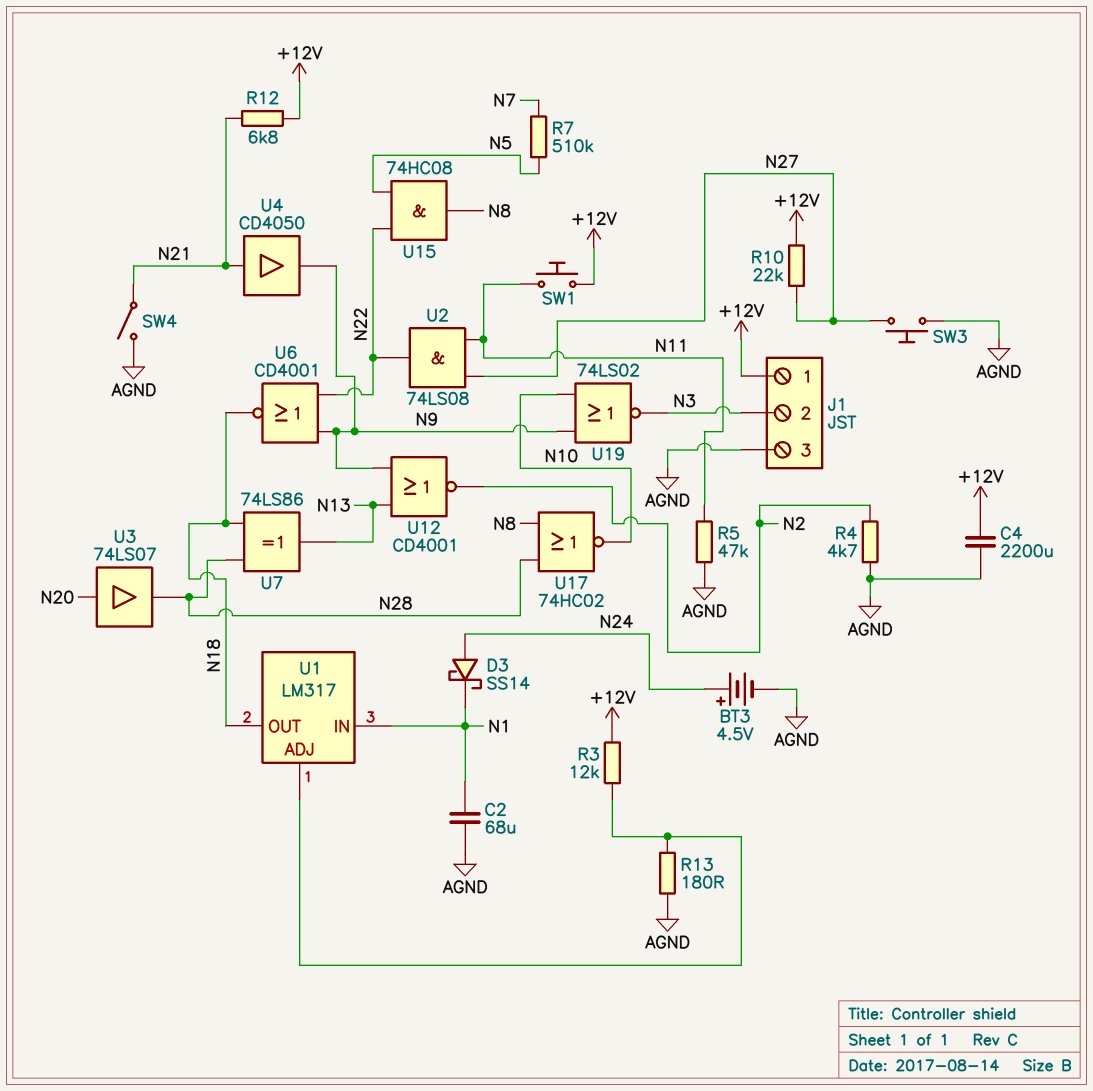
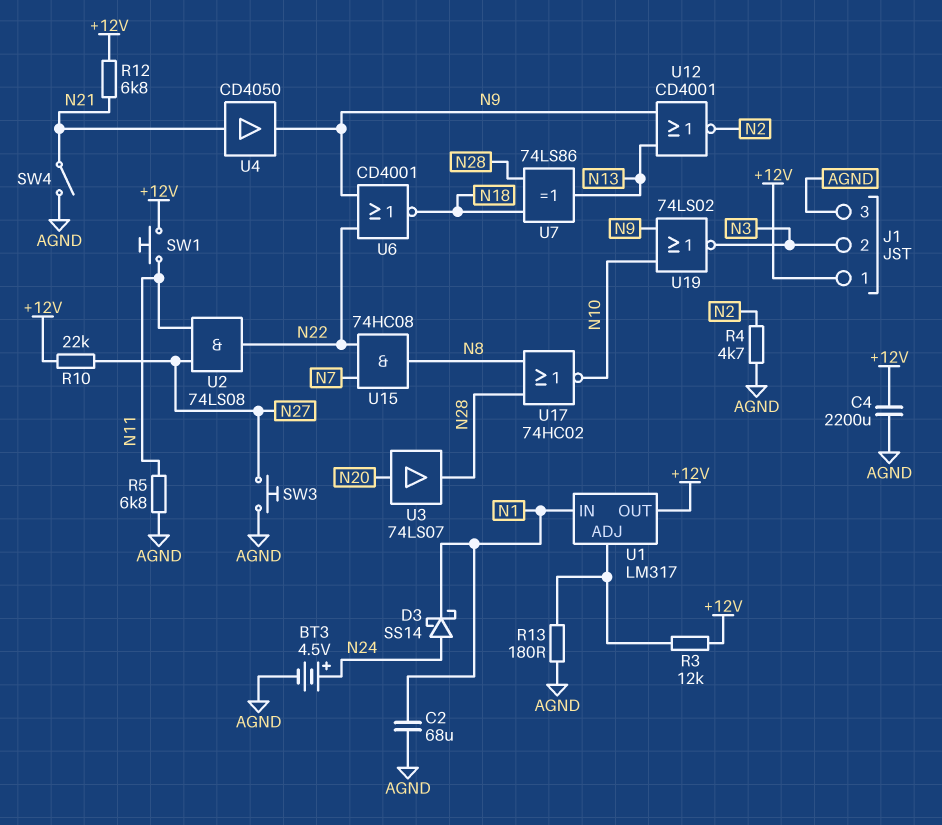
R5: 47k (AGND, N11) -> 6.8k (AGND, N11)
R7: 510k (N5, N7) -> none
U1 pin OUT: N18 -> +12V
U15: AND 74HC08 (in N5, in N22, out N8) -> AND 74HC08 (in N7, in N22, out N8)

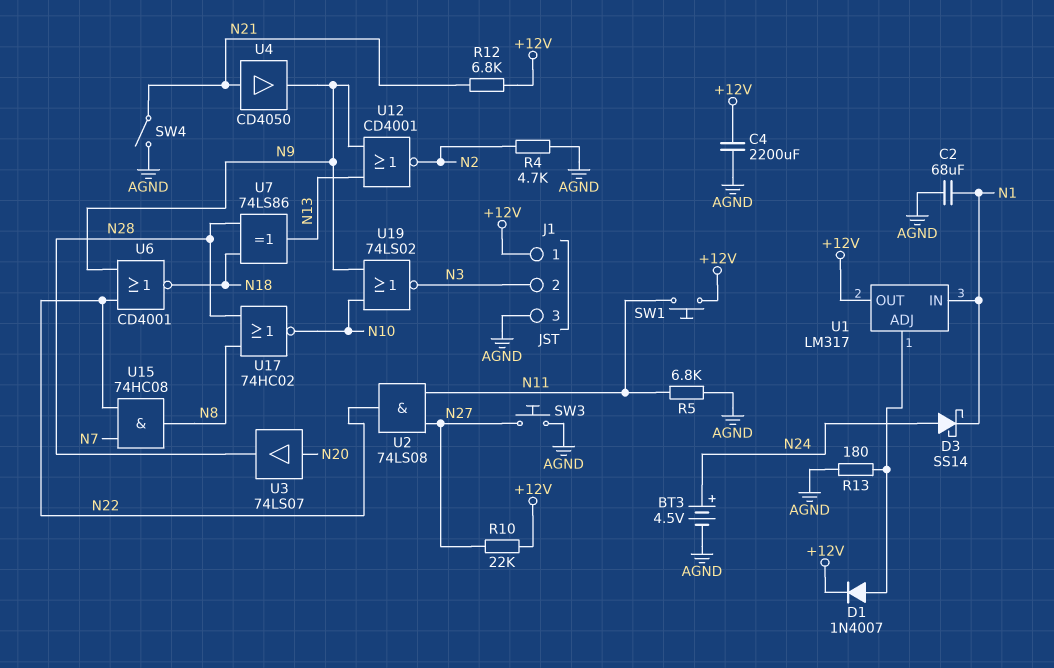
D1: none -> diode 1N4007 (A U1/ADJ, K +12V)
R3: 12k (+12V, U1/ADJ) -> none

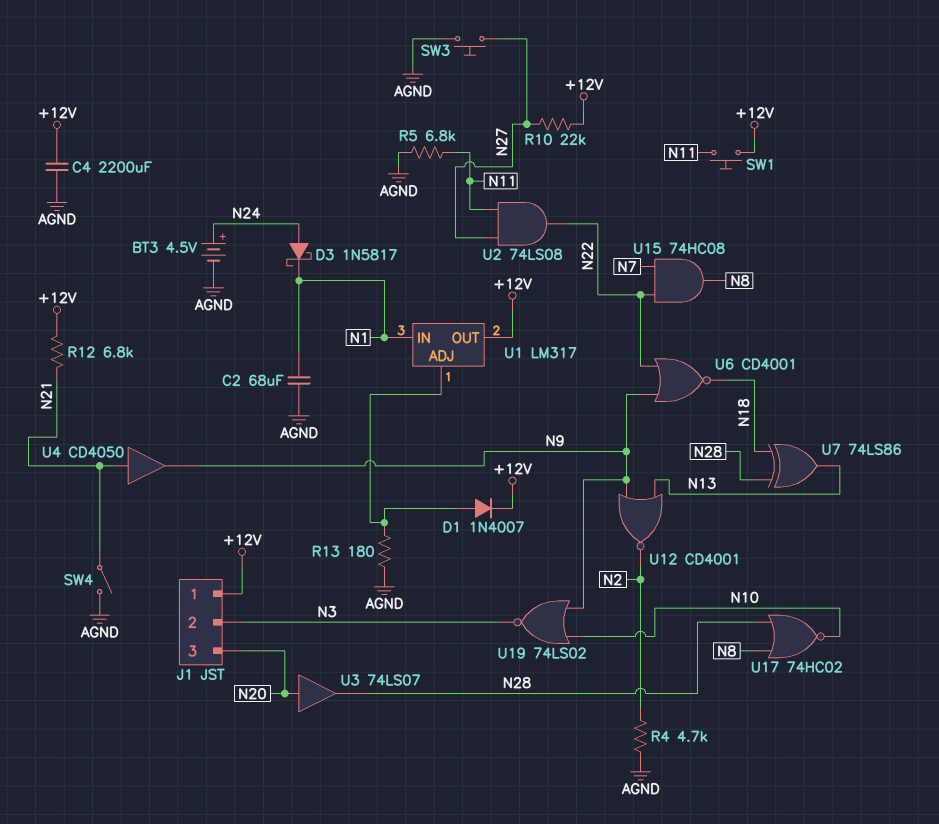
D3: schottky SS14 (A N24, K N1) -> schottky 1N5817 (A N24, K N1)
J1 pin 3: AGND -> N20

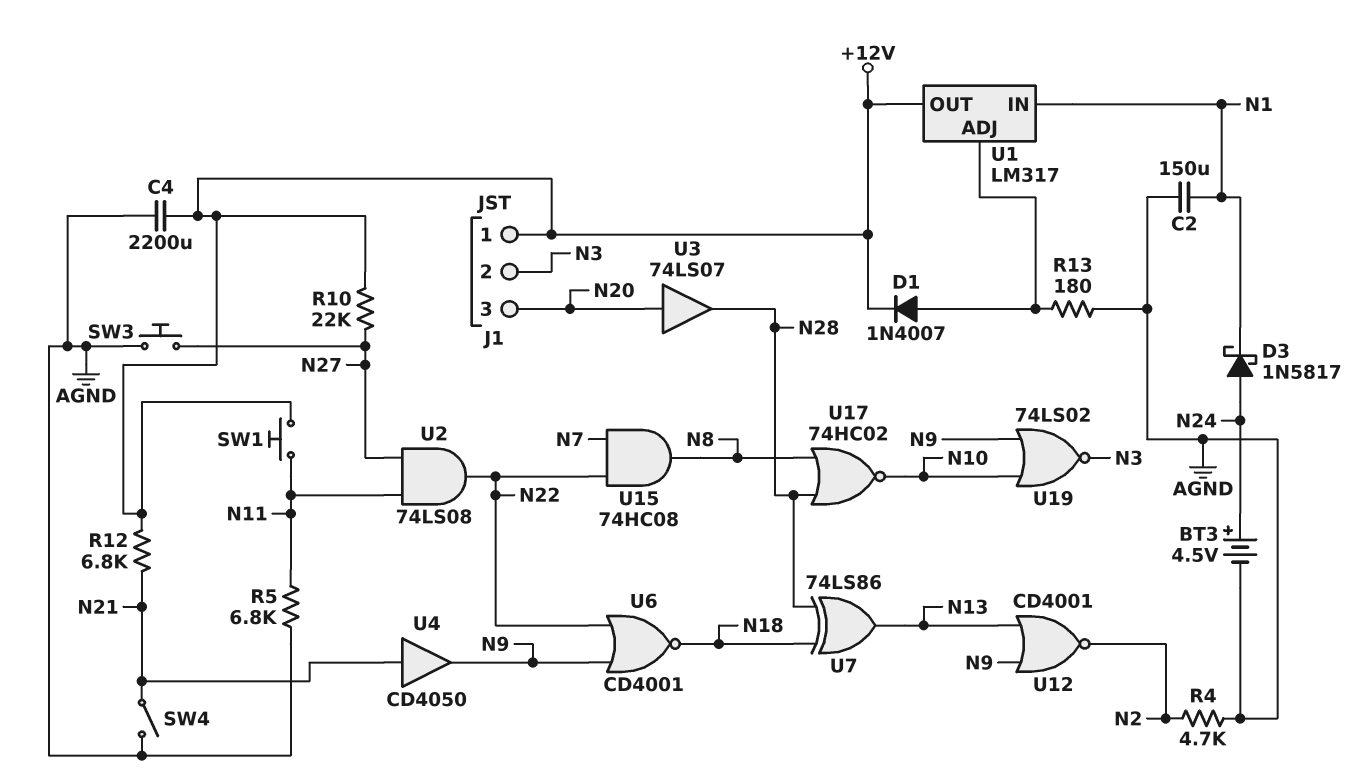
C2: 68uF (AGND, N1) -> 150uF (AGND, N1)

